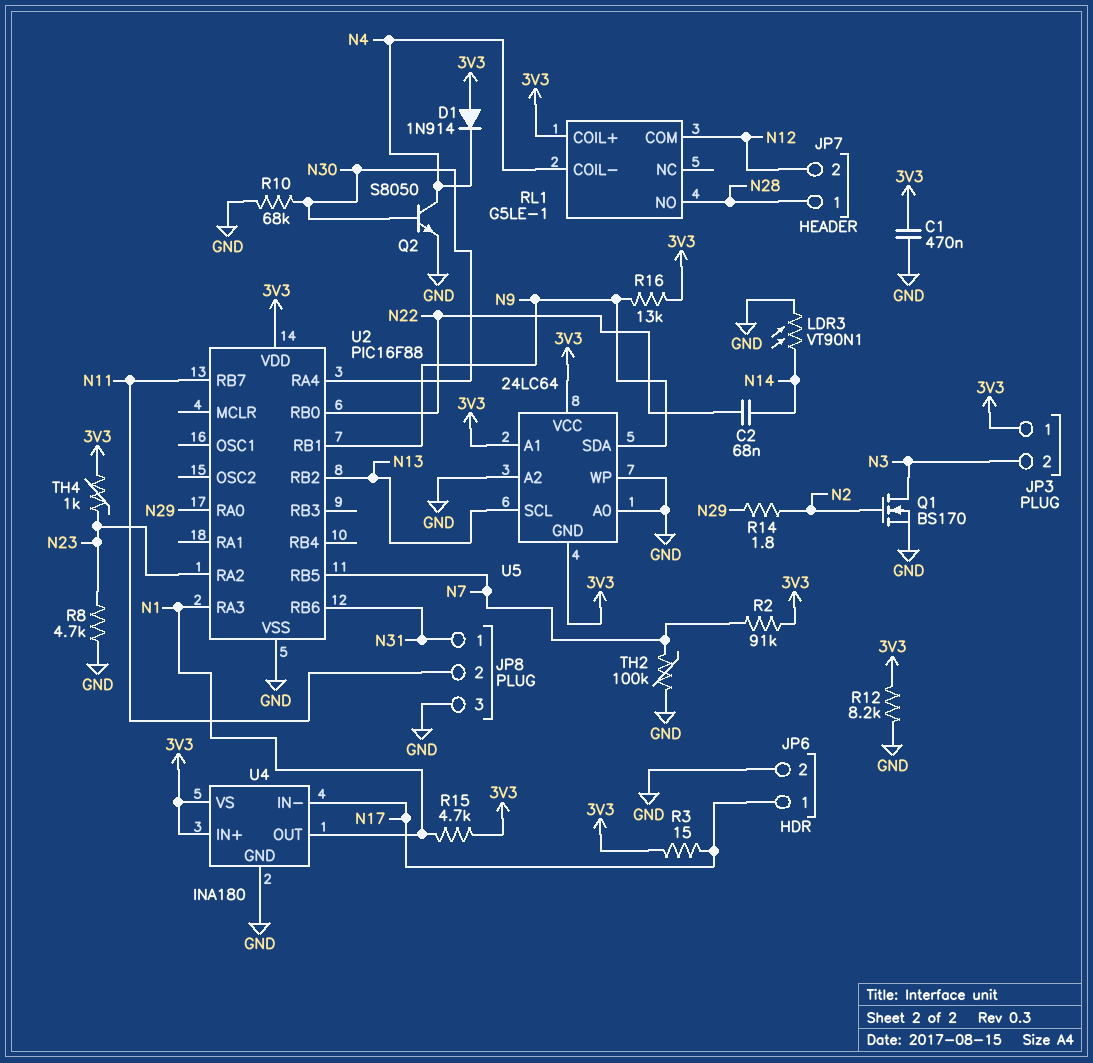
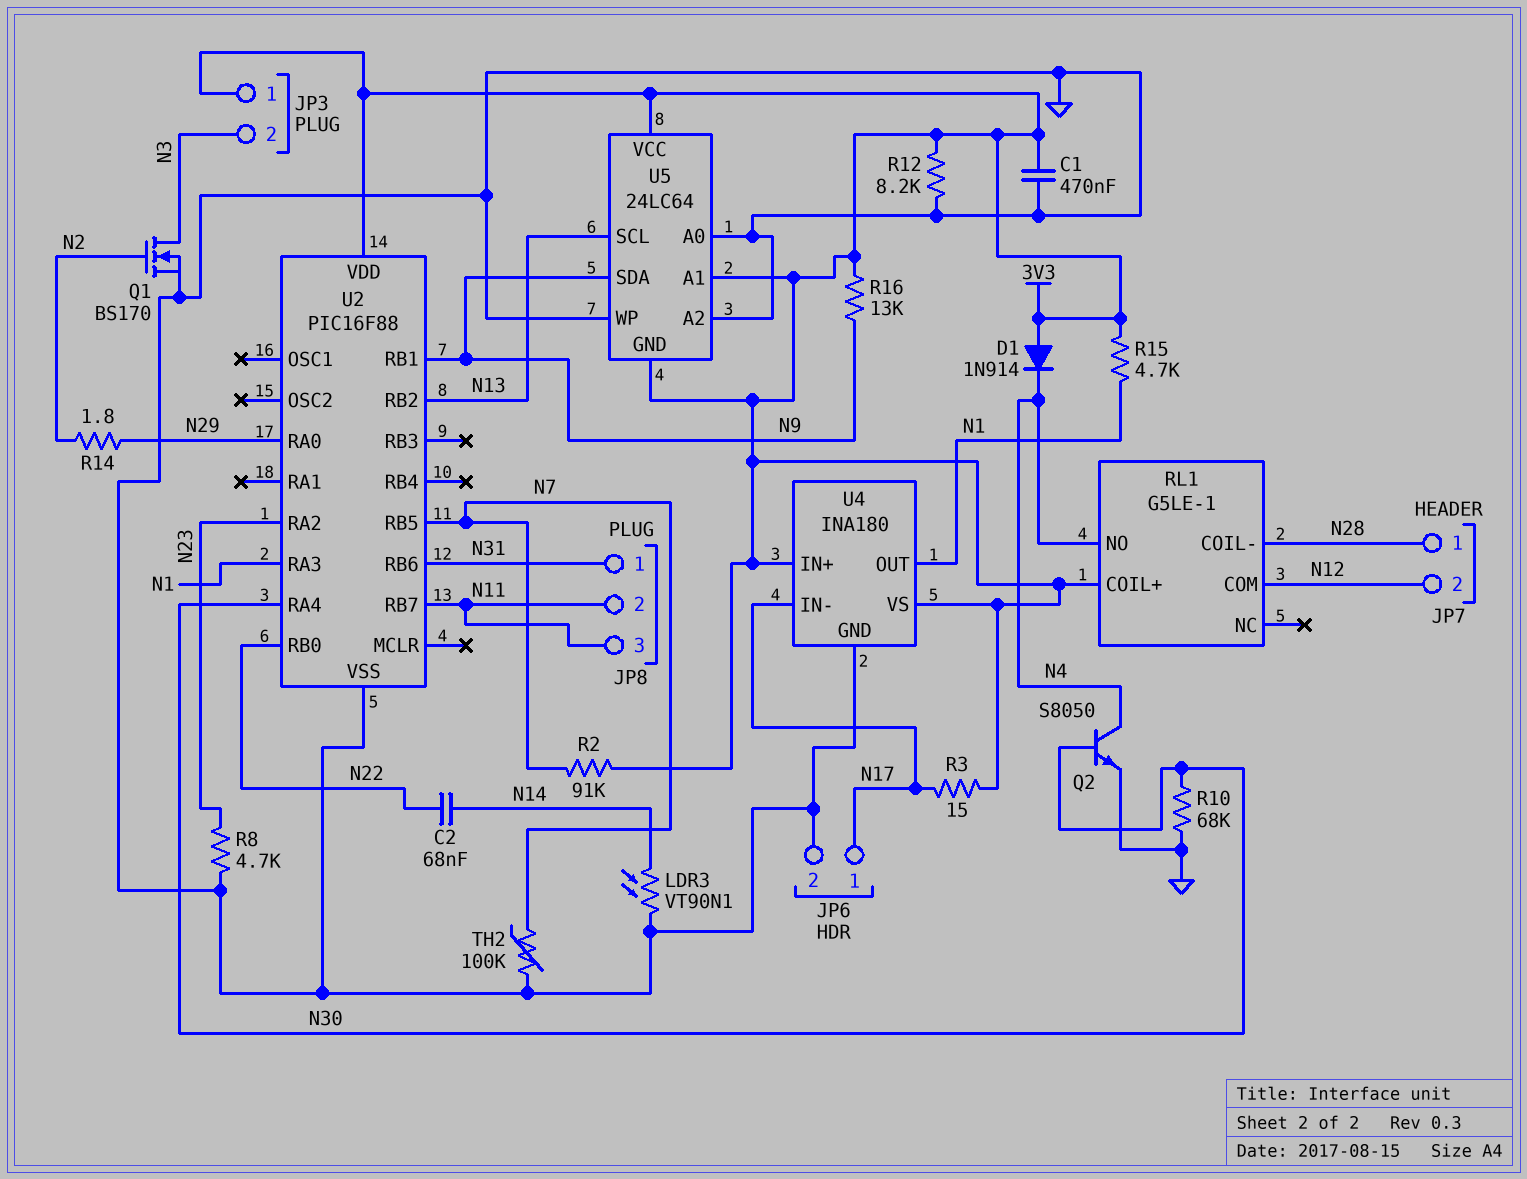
JP8 pin 3: GND -> N11
RL1 pin COIL-: N4 -> N28
RL1 pin NO: N28 -> N4
TH4: 1k (3V3, N23) -> none

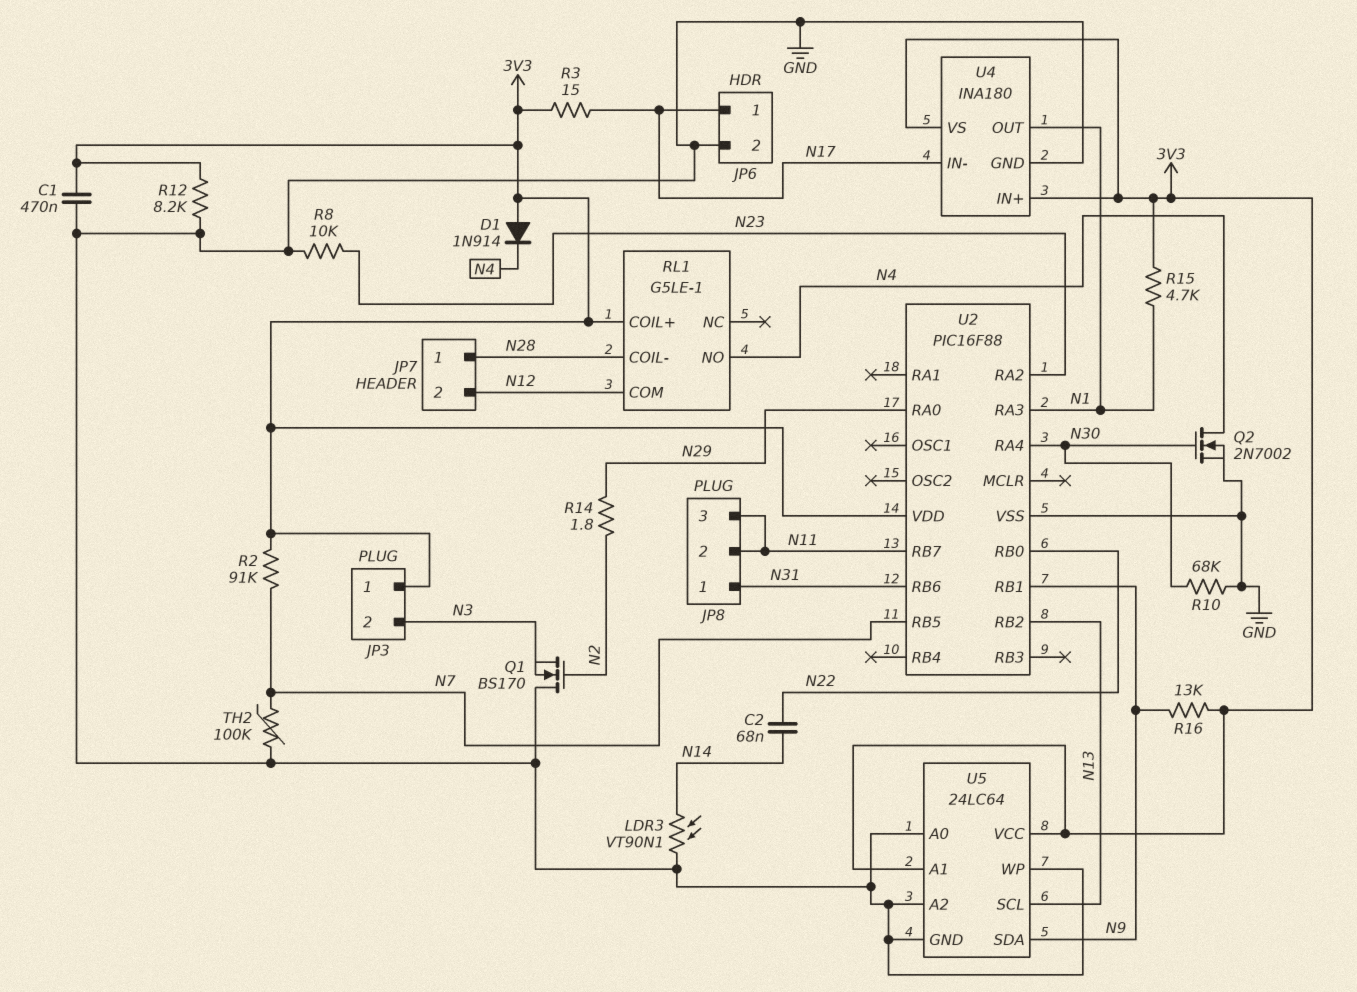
Q1: NMOS BS170 (G N2, D N3, S GND) -> NMOS BS170 (G N2, D GND, S N3)
Q2: NPN S8050 (B N30, C N4, E GND) -> NMOS 2N7002 (G N30, D N4, S GND)
R8: 4.7k (GND, N23) -> 10k (GND, N23)
U5 pin GND: 3V3 -> GND

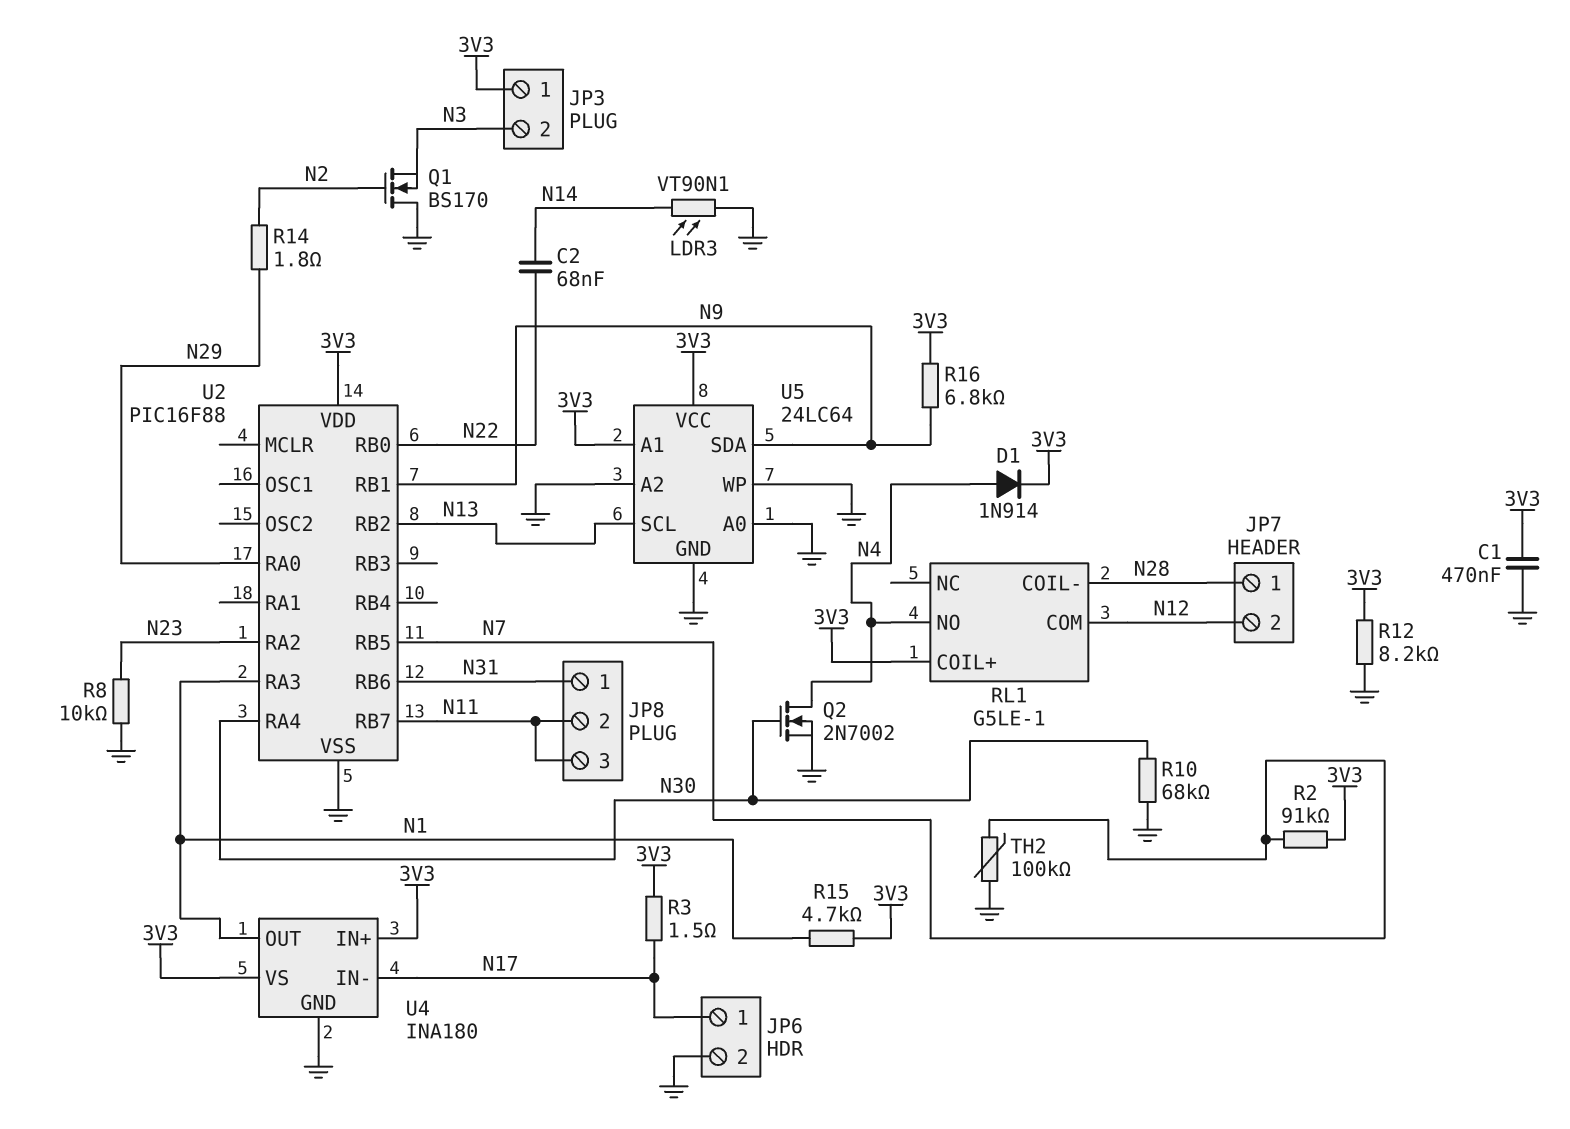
D1: diode 1N914 (A 3V3, K N4) -> diode 1N914 (A N4, K 3V3)
R3: 15 (3V3, N17) -> 1.5 (3V3, N17)
R16: 13k (3V3, N9) -> 6.8k (3V3, N9)

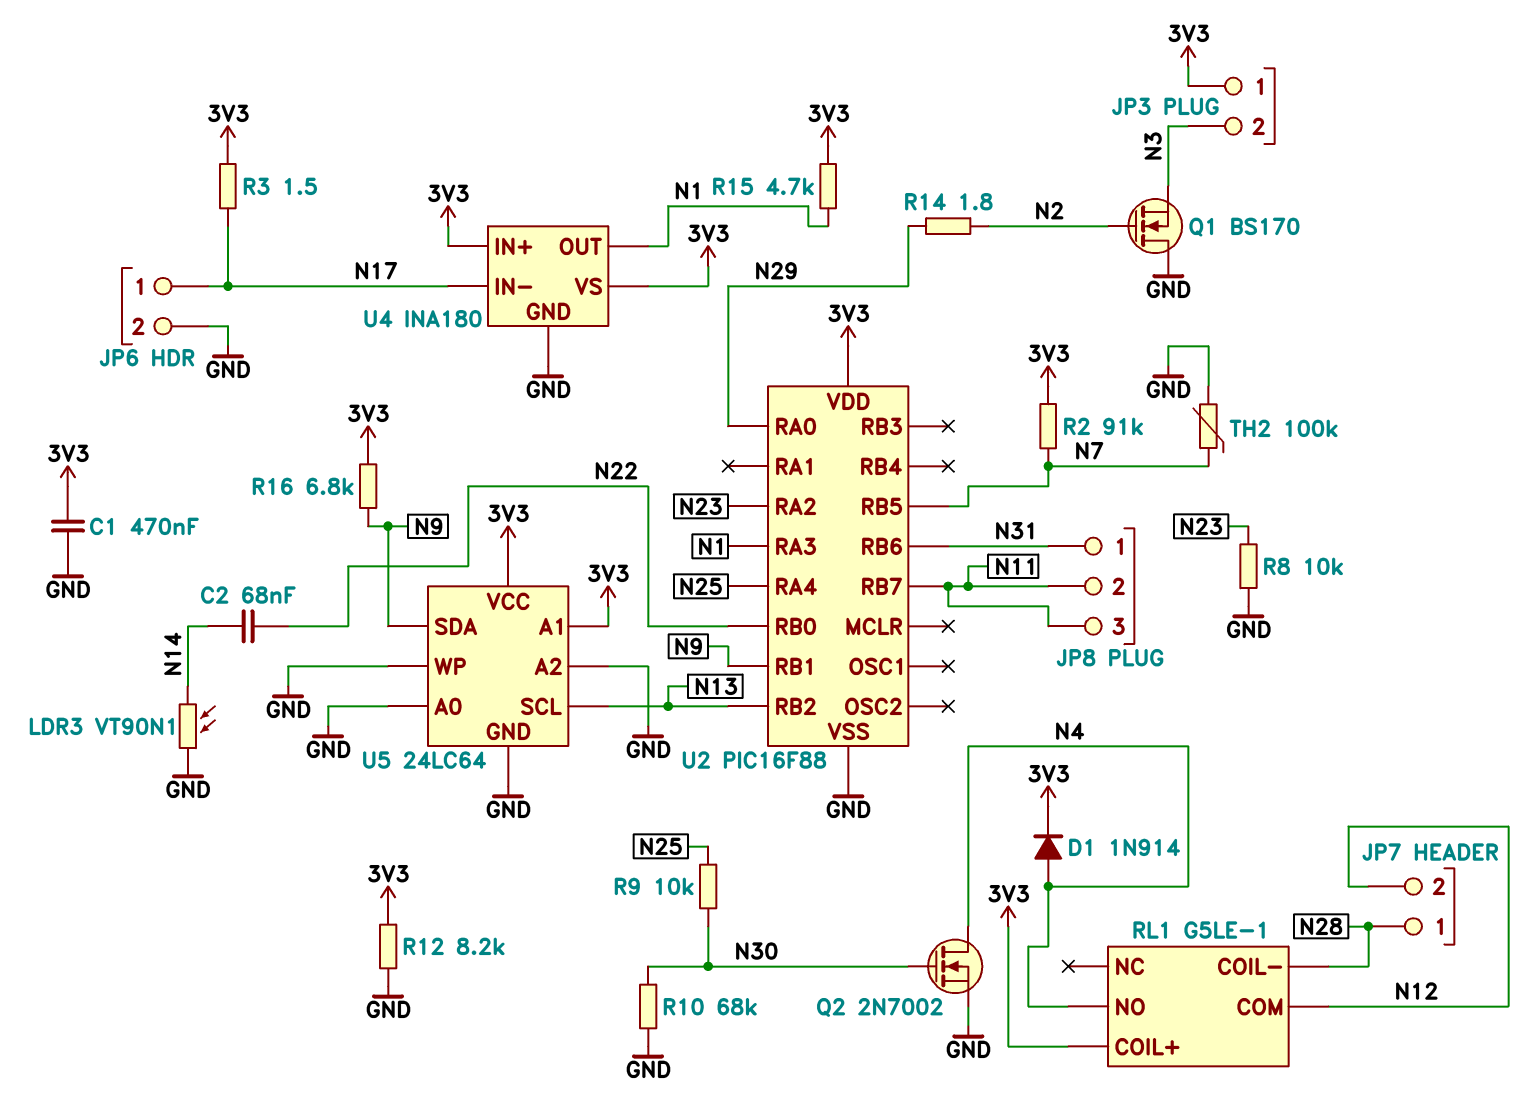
R9: none -> 10k (N25, N30)
U2 pin RA4: N30 -> N25

